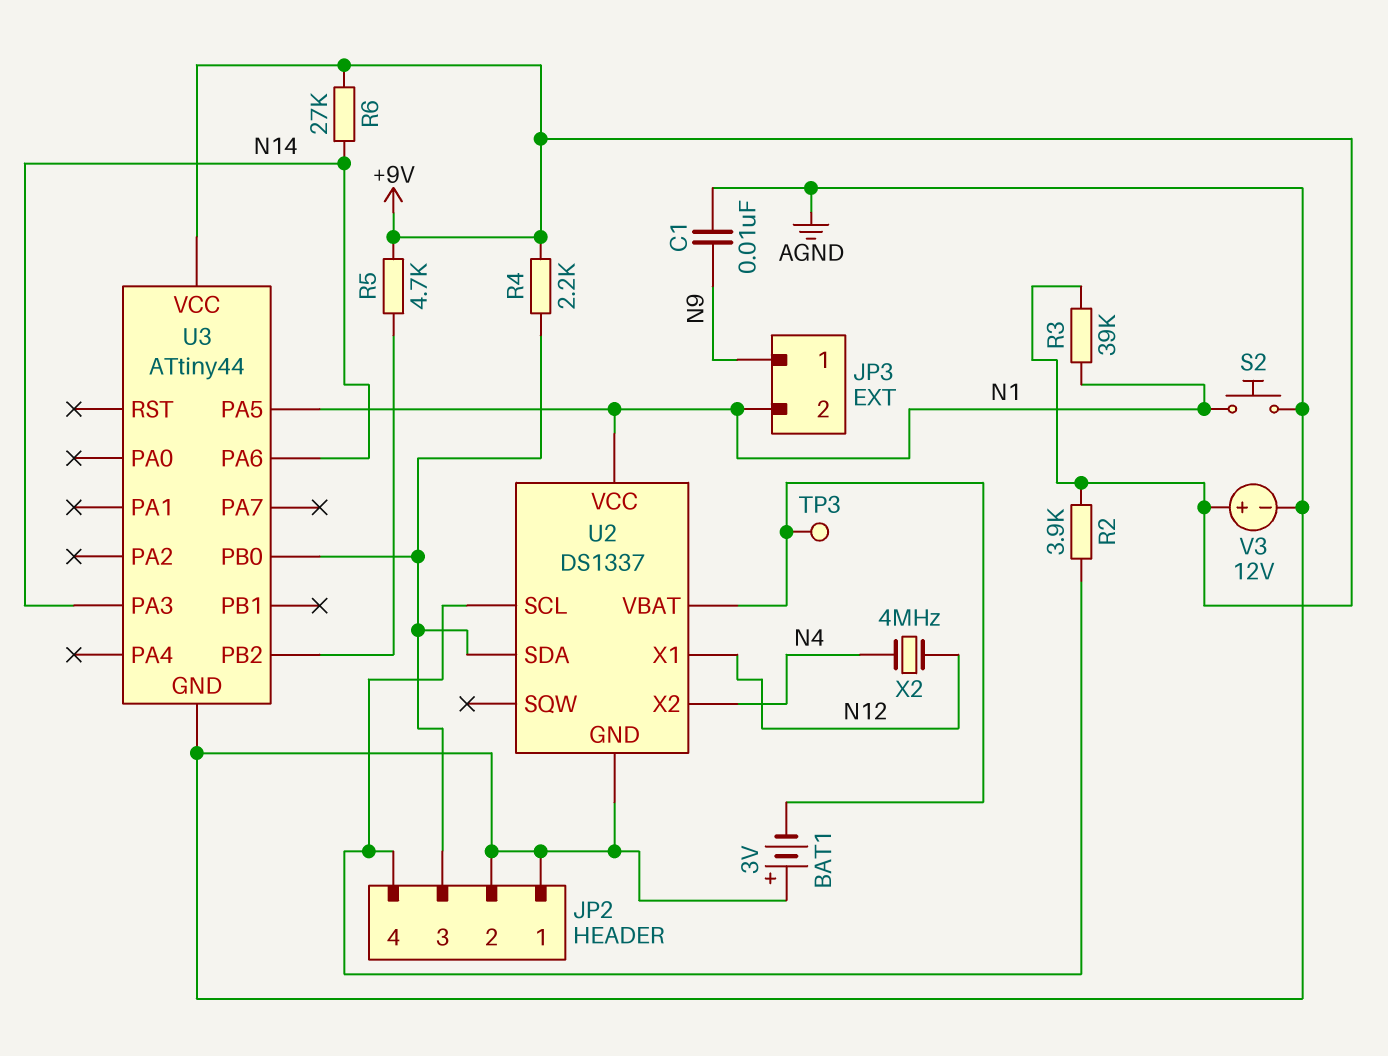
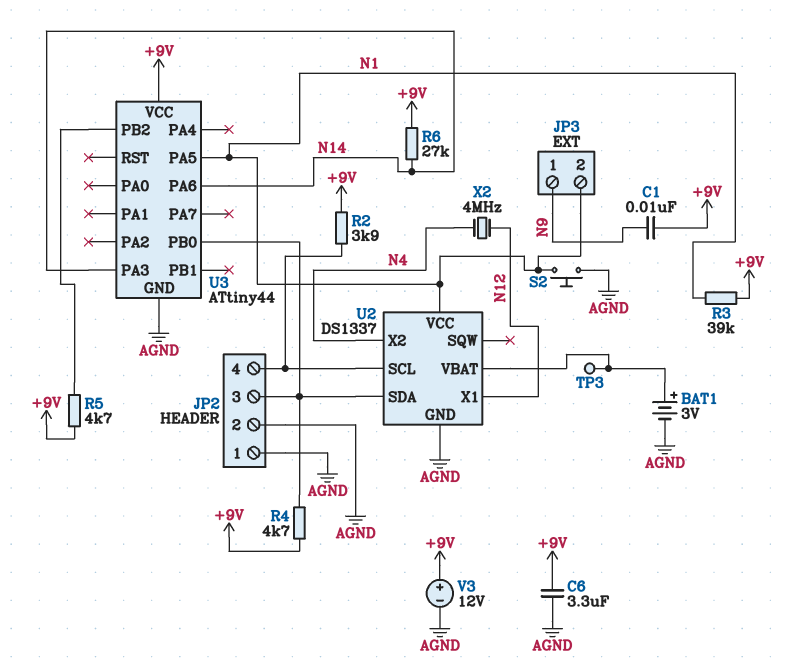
BAT1: 3V (plus AGND, minus U2/VBAT) -> 3V (plus U2/VBAT, minus AGND)
C1: 10nF (AGND, N9) -> 10nF (+9V, N9)
C6: none -> 3.3uF (+9V, AGND)
R4: 2.2k (+9V, JP2/3) -> 4.7k (+9V, JP2/3)

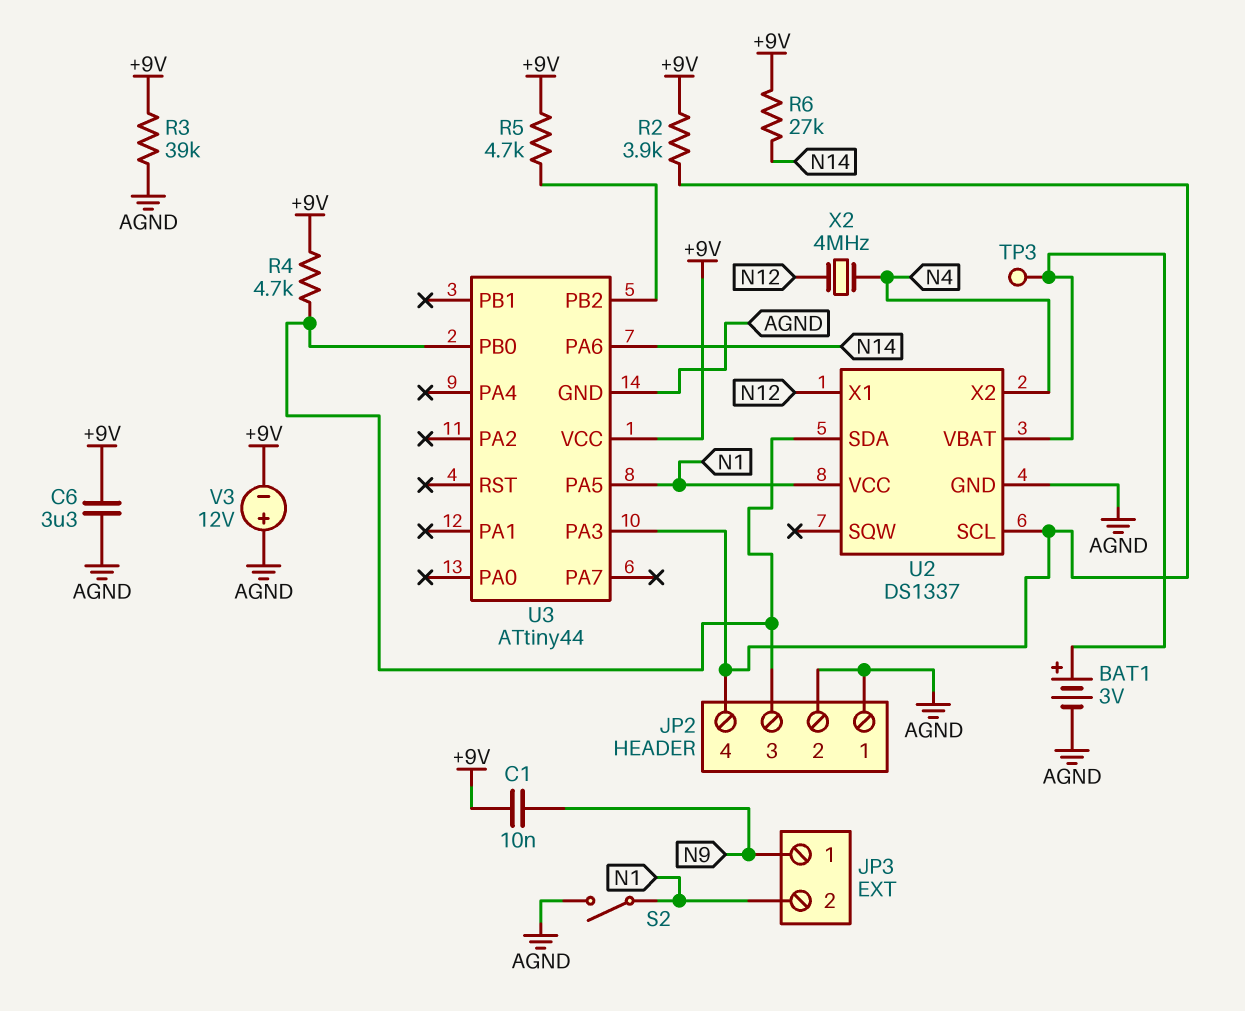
R3: 39k (+9V, N1) -> 39k (+9V, AGND)
S2: button (AGND, N1) -> switch (AGND, N1)
U3 pin PA3: N14 -> JP2/4
V3: 12V (plus +9V, minus AGND) -> 12V (plus AGND, minus +9V)

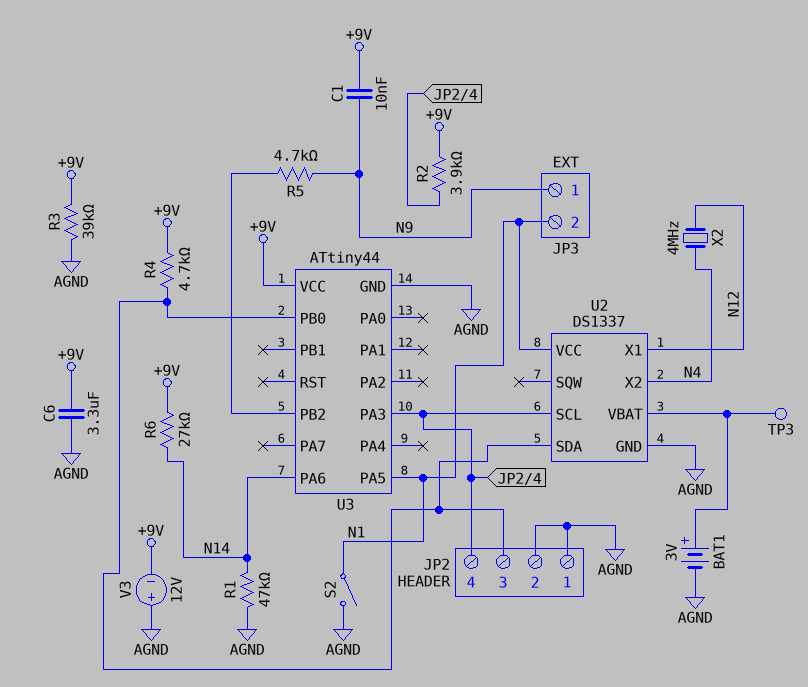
R1: none -> 47k (AGND, N14)
R5: 4.7k (+9V, U3/PB2) -> 4.7k (N9, U3/PB2)

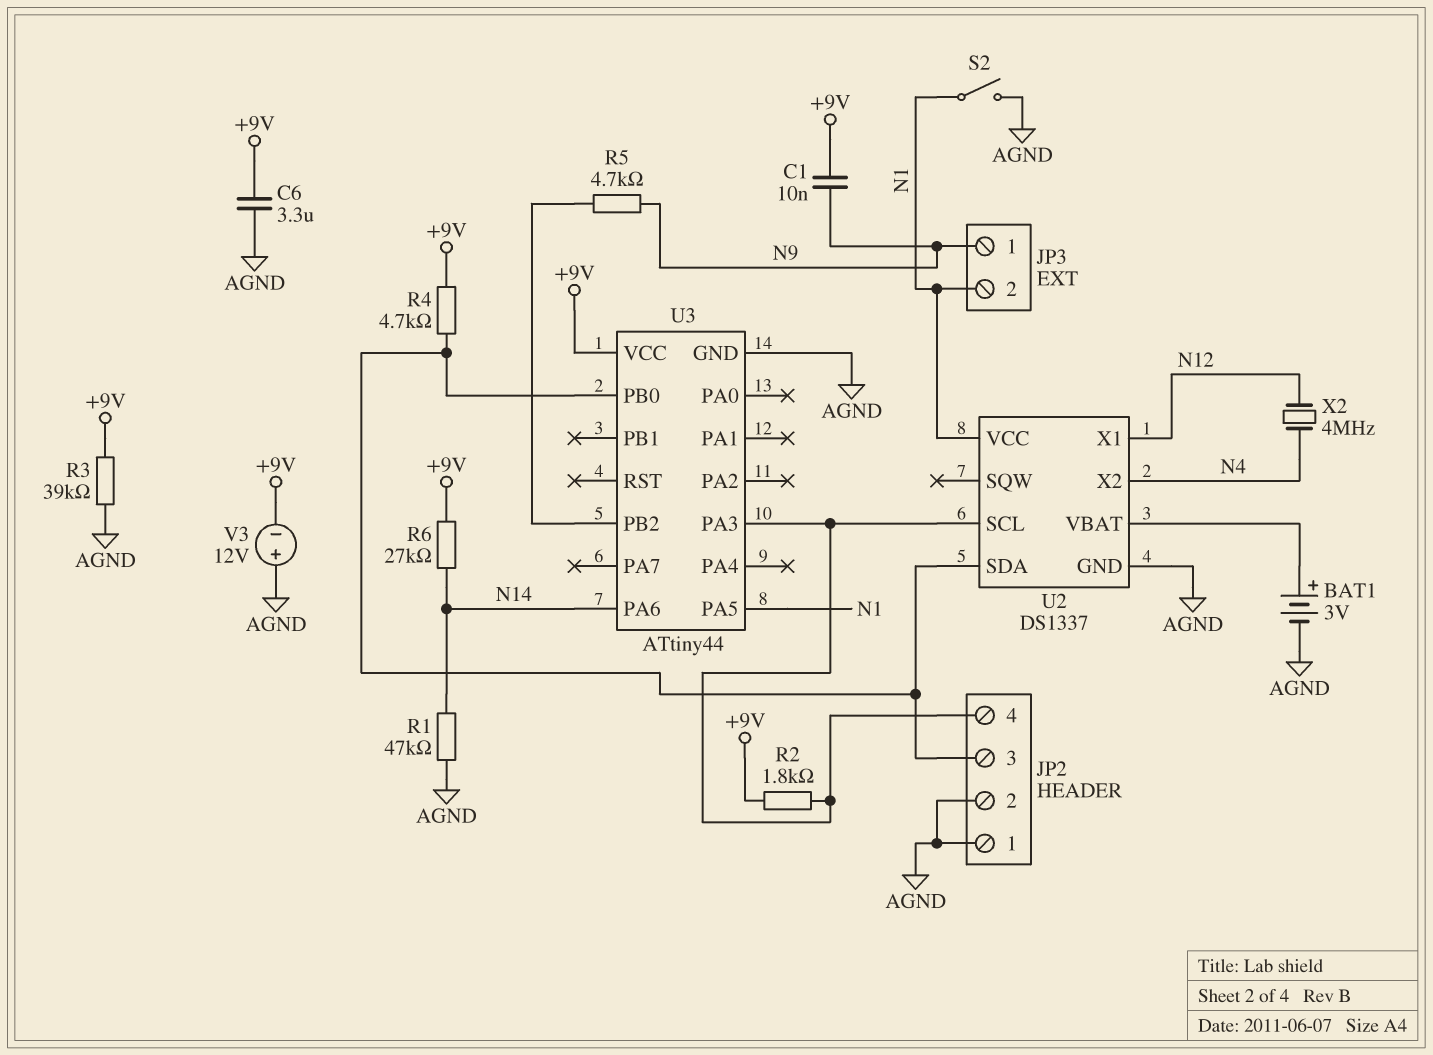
R2: 3.9k (+9V, JP2/4) -> 1.8k (+9V, JP2/4)
TP3: test point (U2/VBAT) -> none

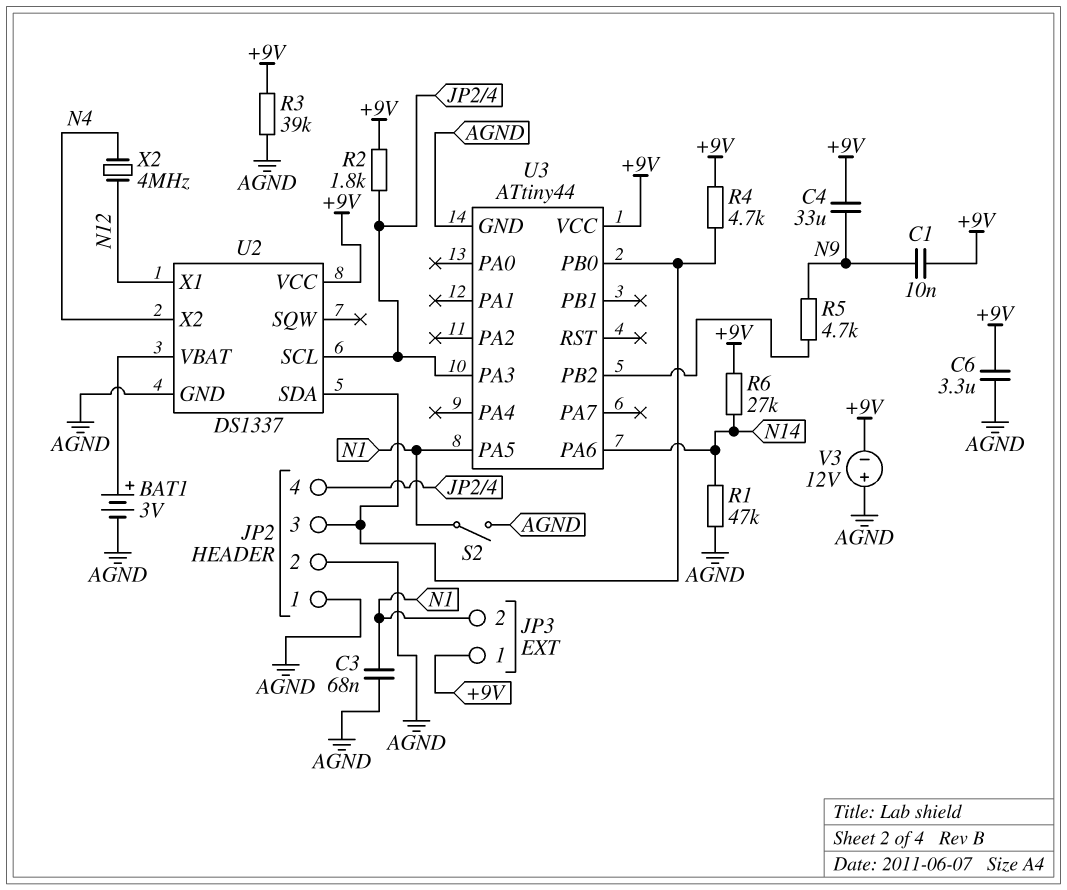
C3: none -> 68nF (AGND, N1)
C4: none -> 33uF (+9V, N9)
JP3 pin 1: N9 -> +9V
U2 pin VCC: N1 -> +9V

